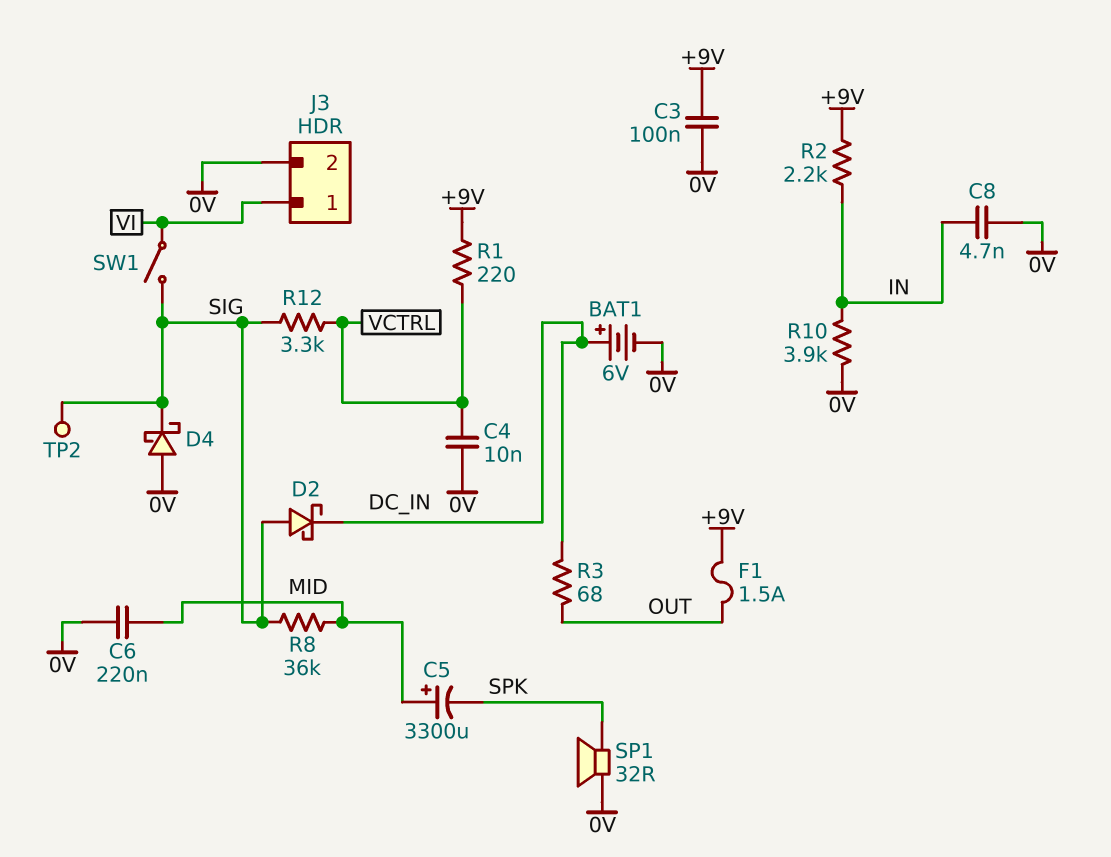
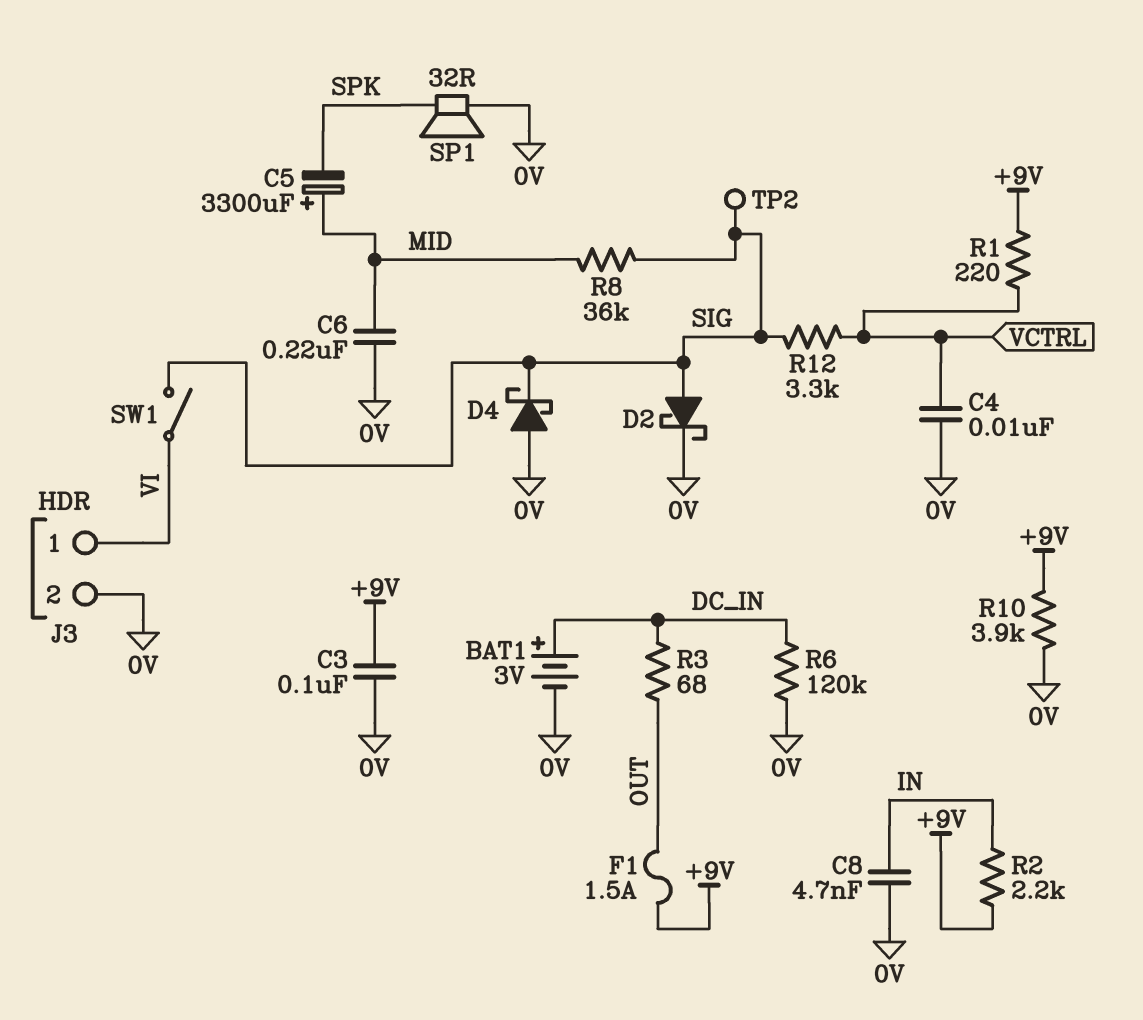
BAT1: 6V (plus DC_IN, minus 0V) -> 3V (plus DC_IN, minus 0V)
D2: schottky (A SIG, K DC_IN) -> schottky (A SIG, K 0V)
R6: none -> 120k (0V, DC_IN)
R10: 3.9k (0V, IN) -> 3.9k (+9V, 0V)

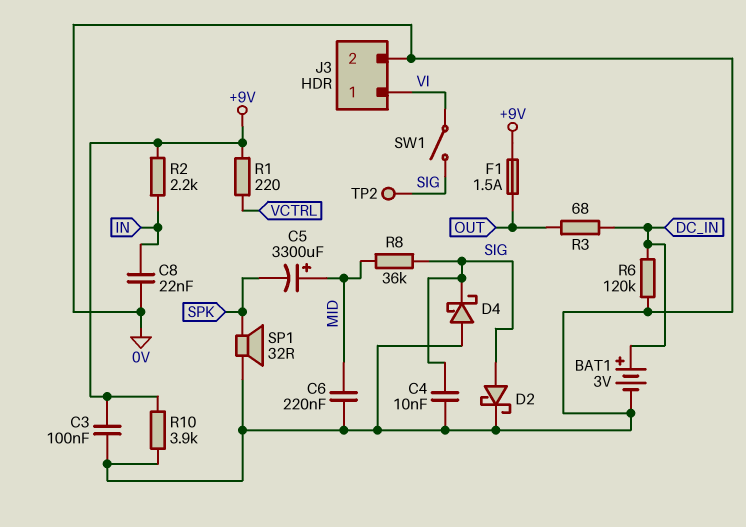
C4: 10nF (0V, VCTRL) -> 10nF (0V, SIG)
C8: 4.7nF (0V, IN) -> 22nF (0V, IN)
R12: 3.3k (SIG, VCTRL) -> none

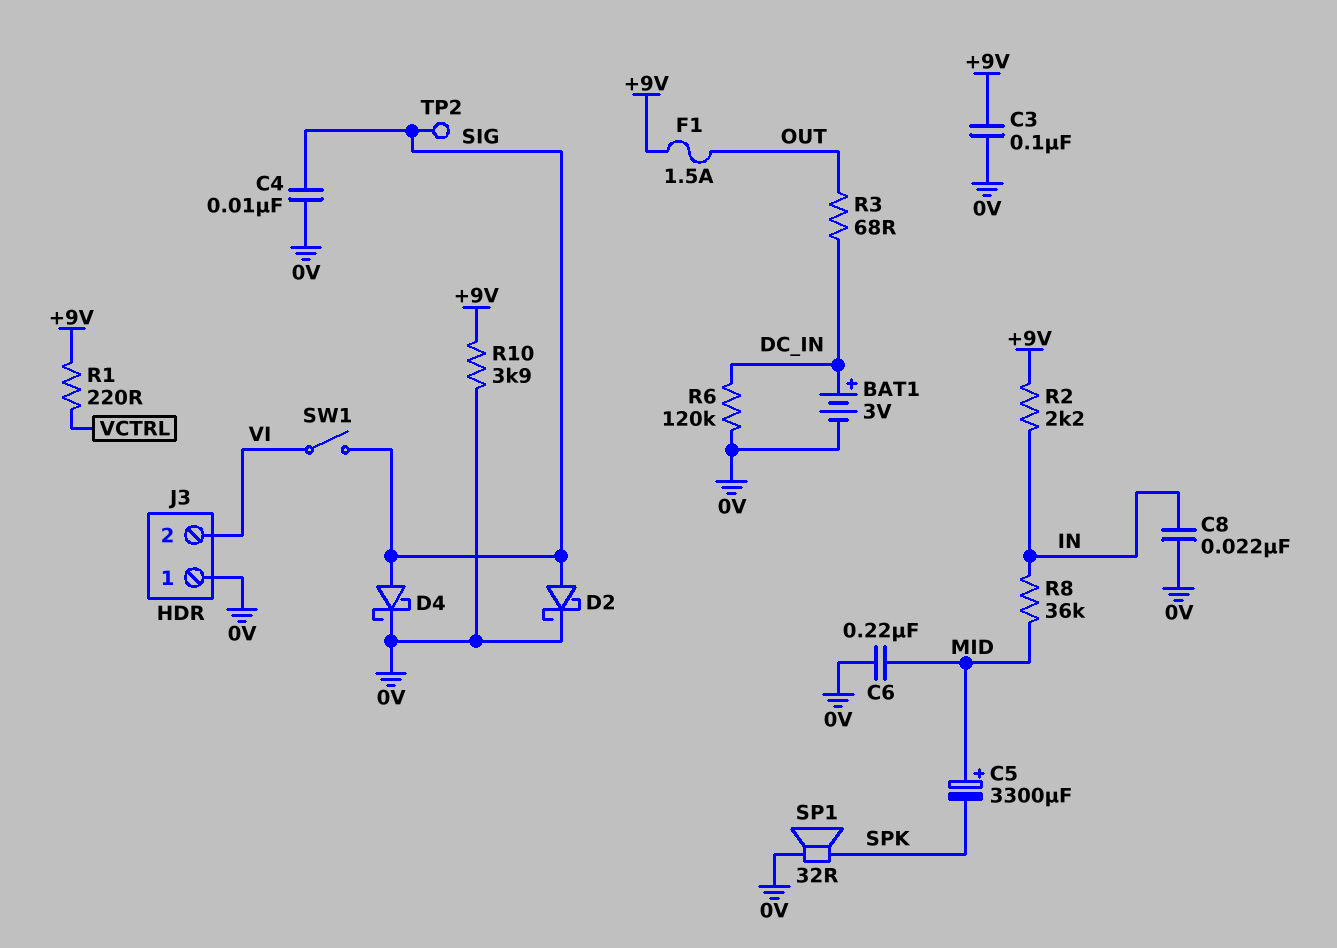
D4: schottky (A 0V, K SIG) -> schottky (A SIG, K 0V)
J3 pin 1: VI -> 0V
J3 pin 2: 0V -> VI
R8: 36k (MID, SIG) -> 36k (IN, MID)

